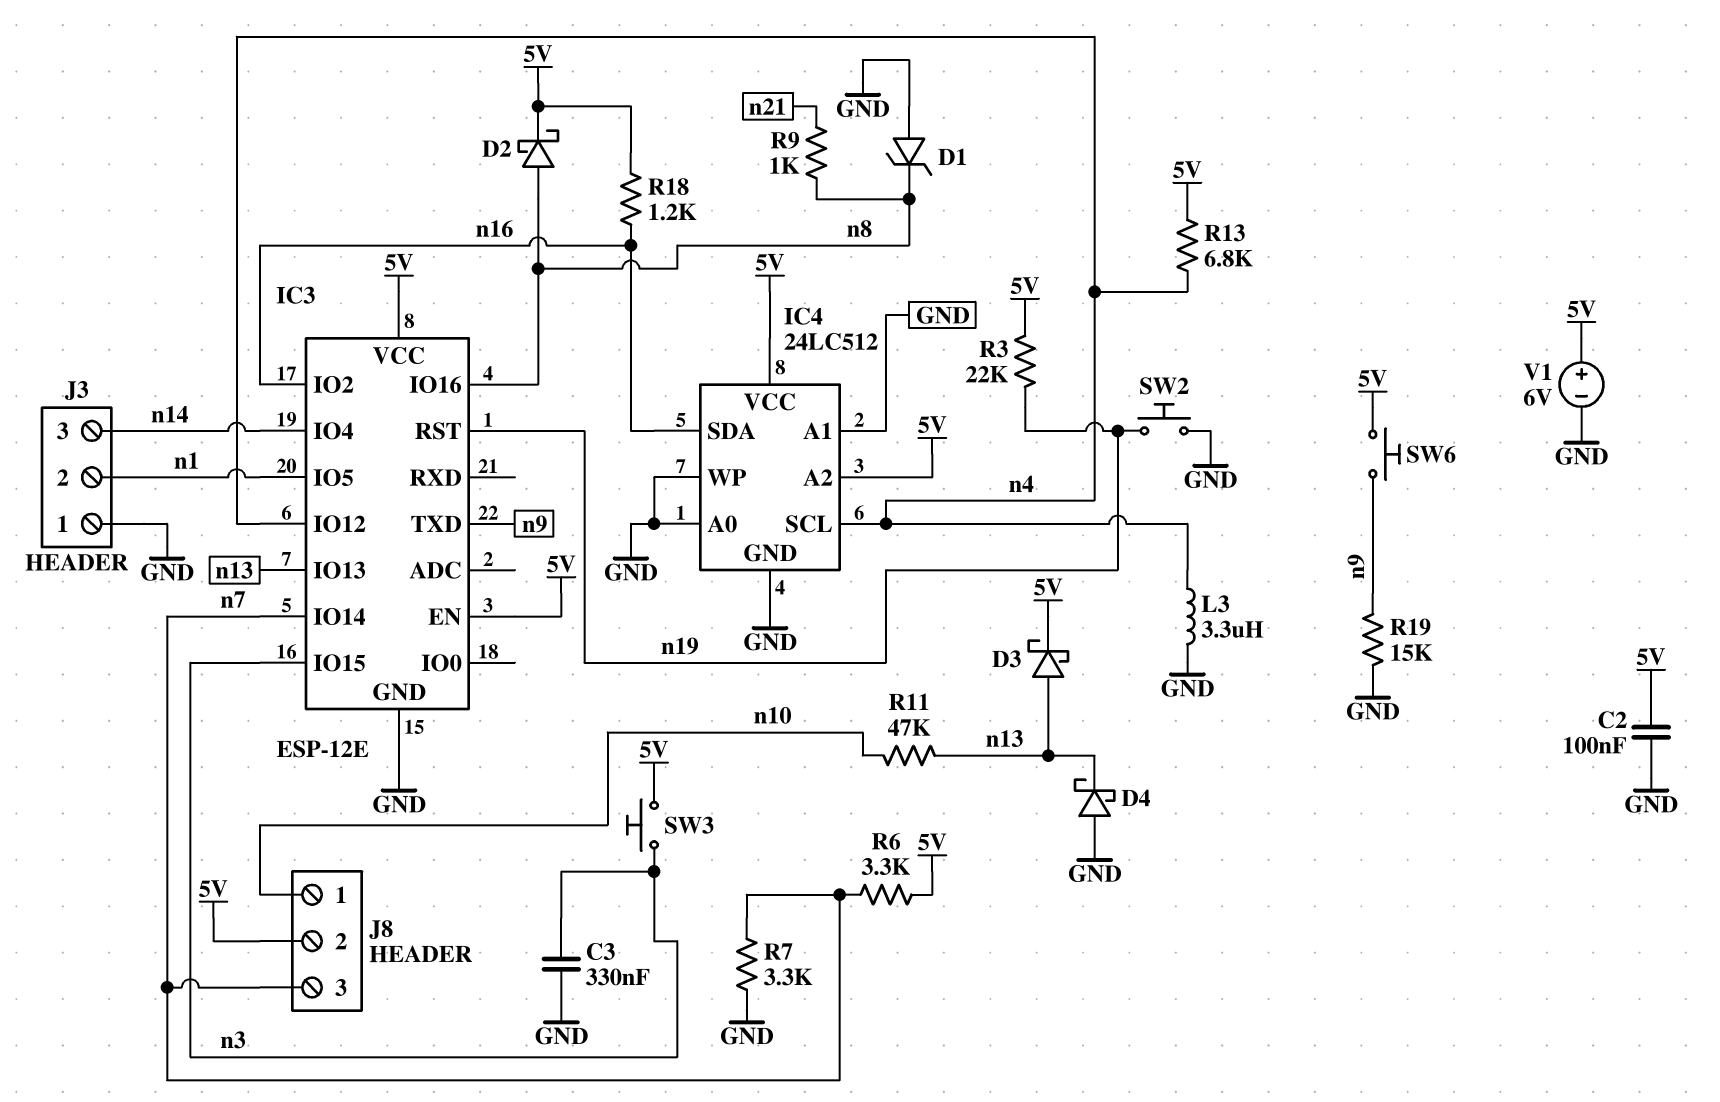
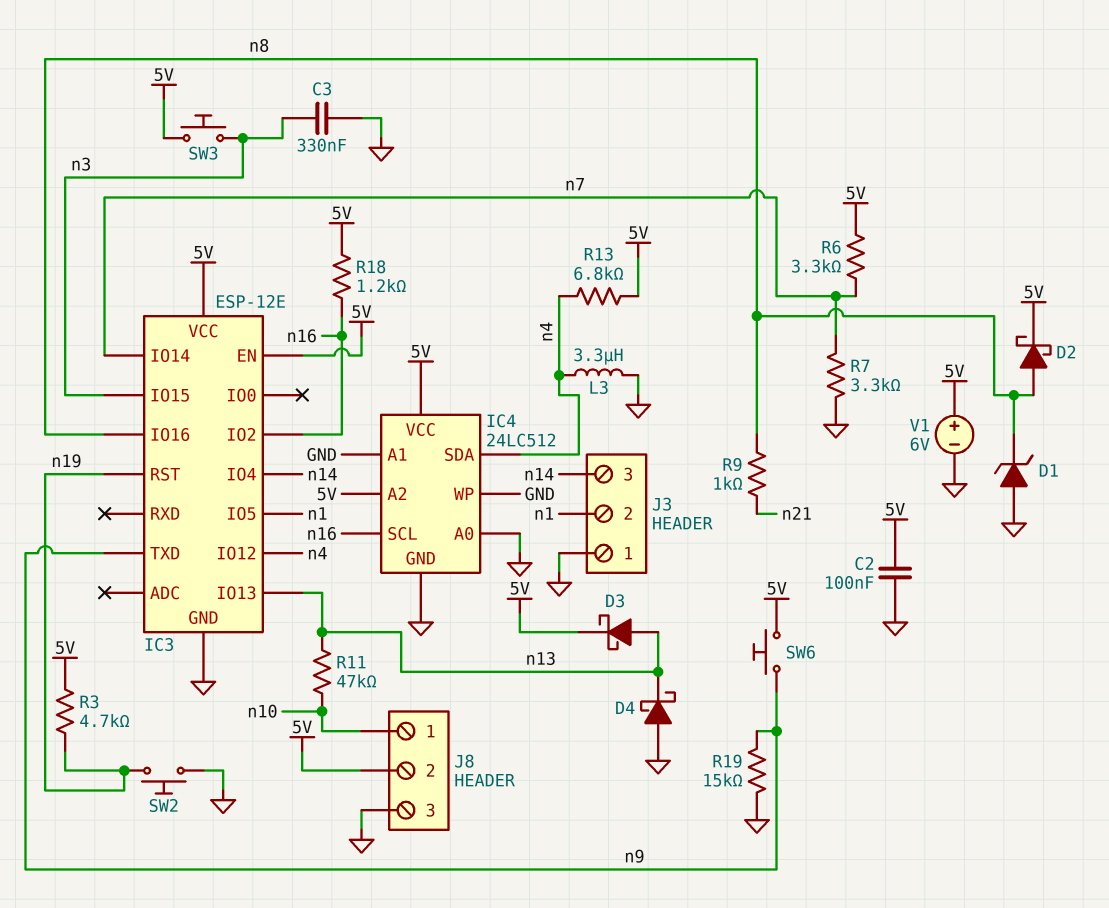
IC4 pin SCL: n4 -> n16
IC4 pin SDA: n16 -> n4
J8 pin 3: n7 -> GND
R3: 22k (5V, n19) -> 4.7k (5V, n19)

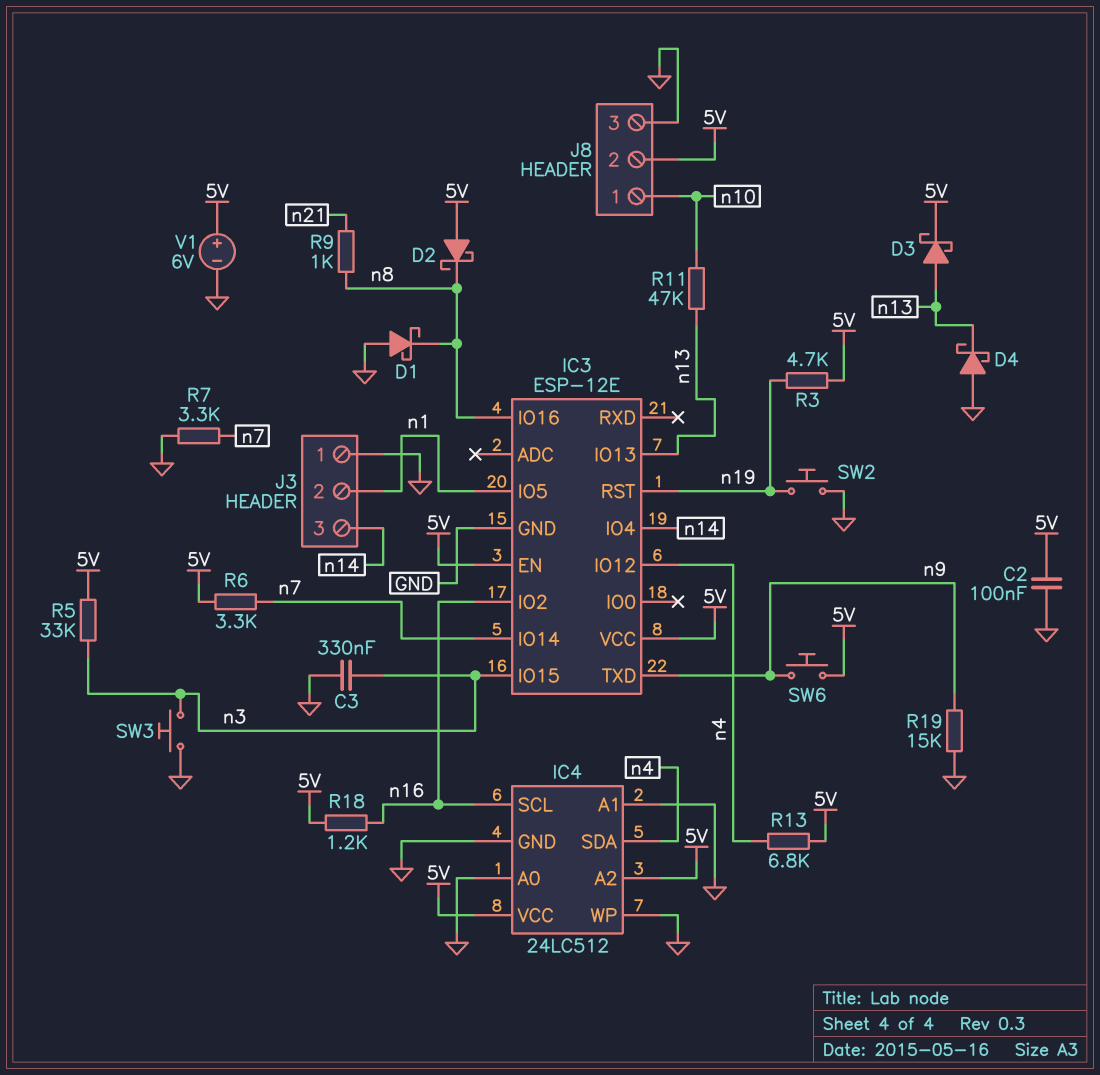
D1: zener (A GND, K n8) -> schottky (A GND, K n8)
D2: schottky (A n8, K 5V) -> schottky (A 5V, K n8)
L3: 3.3uH (GND, n4) -> none
R5: none -> 33k (5V, n3)
SW3: button (5V, n3) -> button (GND, n3)

